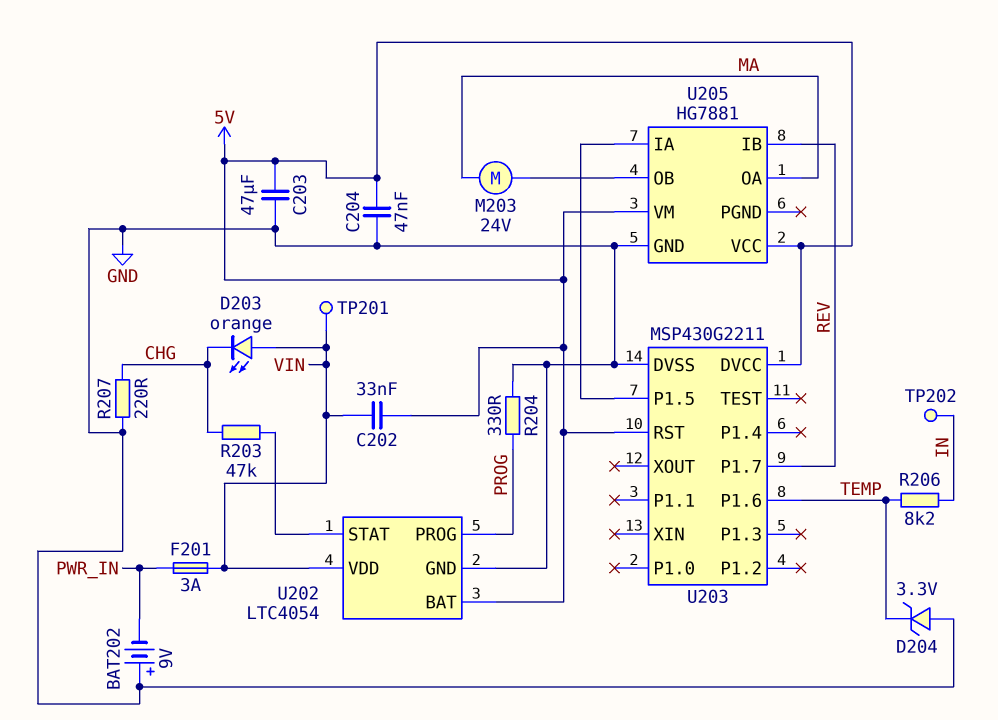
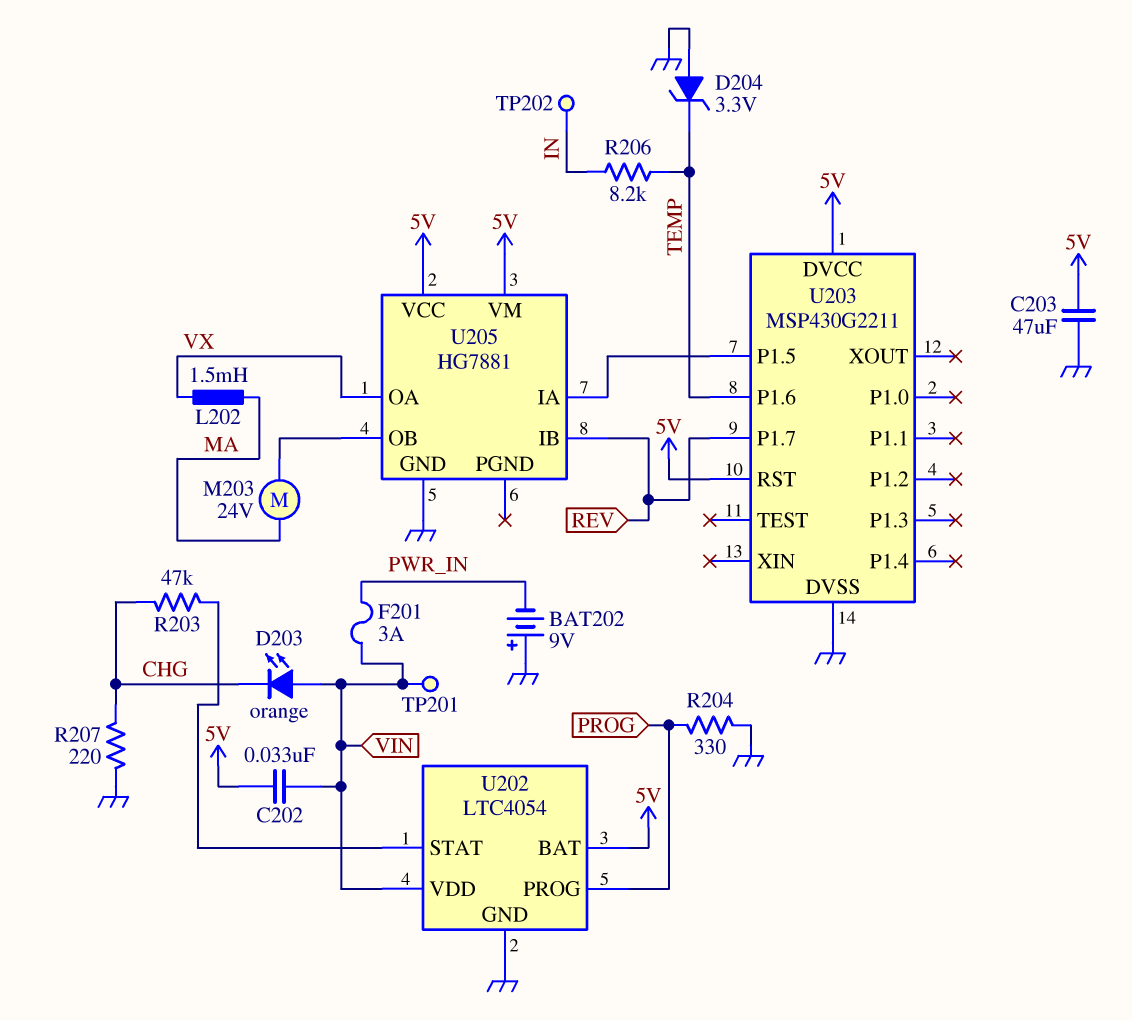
C204: 47nF (5V, GND) -> none
L202: none -> 1.5mH (MA, VX)
U205 pin OA: MA -> VX

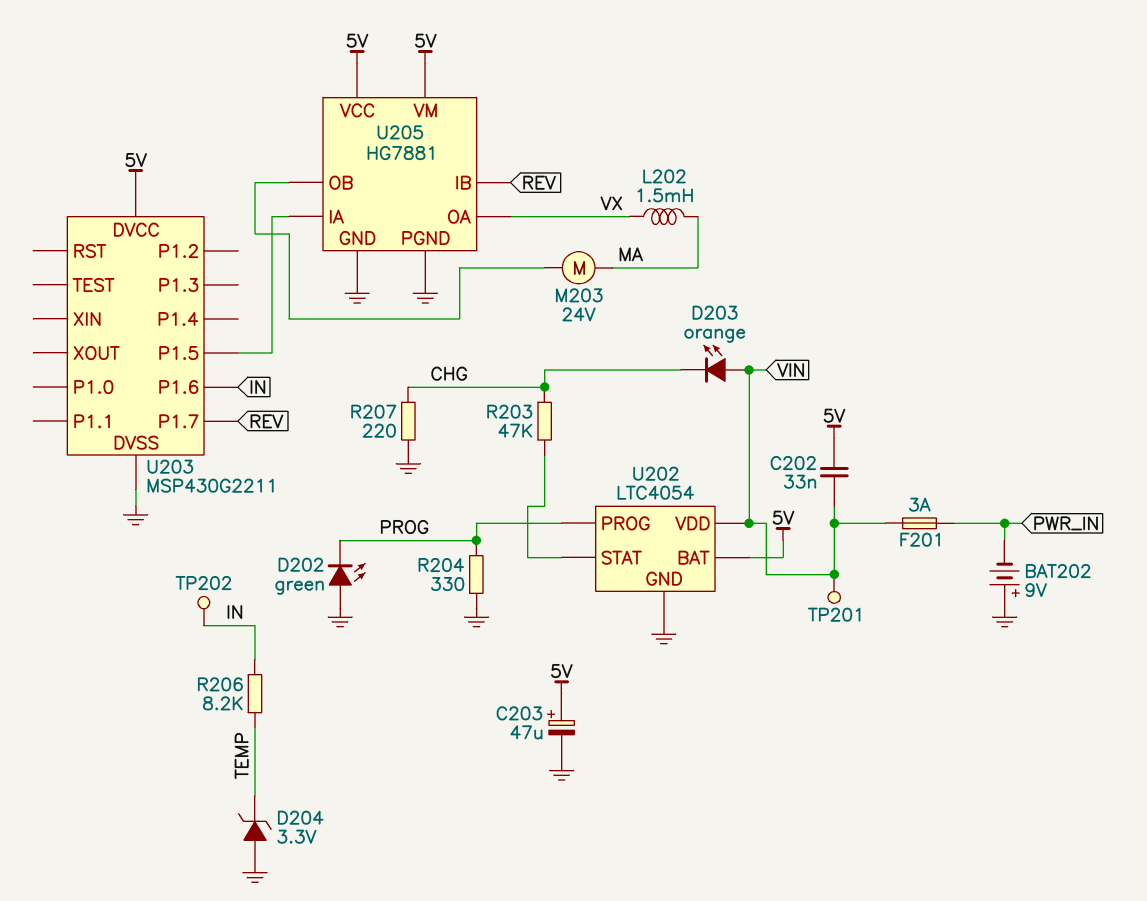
C203: 47uF (5V, GND) -> 47uF (plus 5V, minus GND)
D202: none -> LED green (A GND, K PROG)
U203 pin P1.6: TEMP -> IN
U203 pin RST: 5V -> none
U205 pin PGND: none -> GND

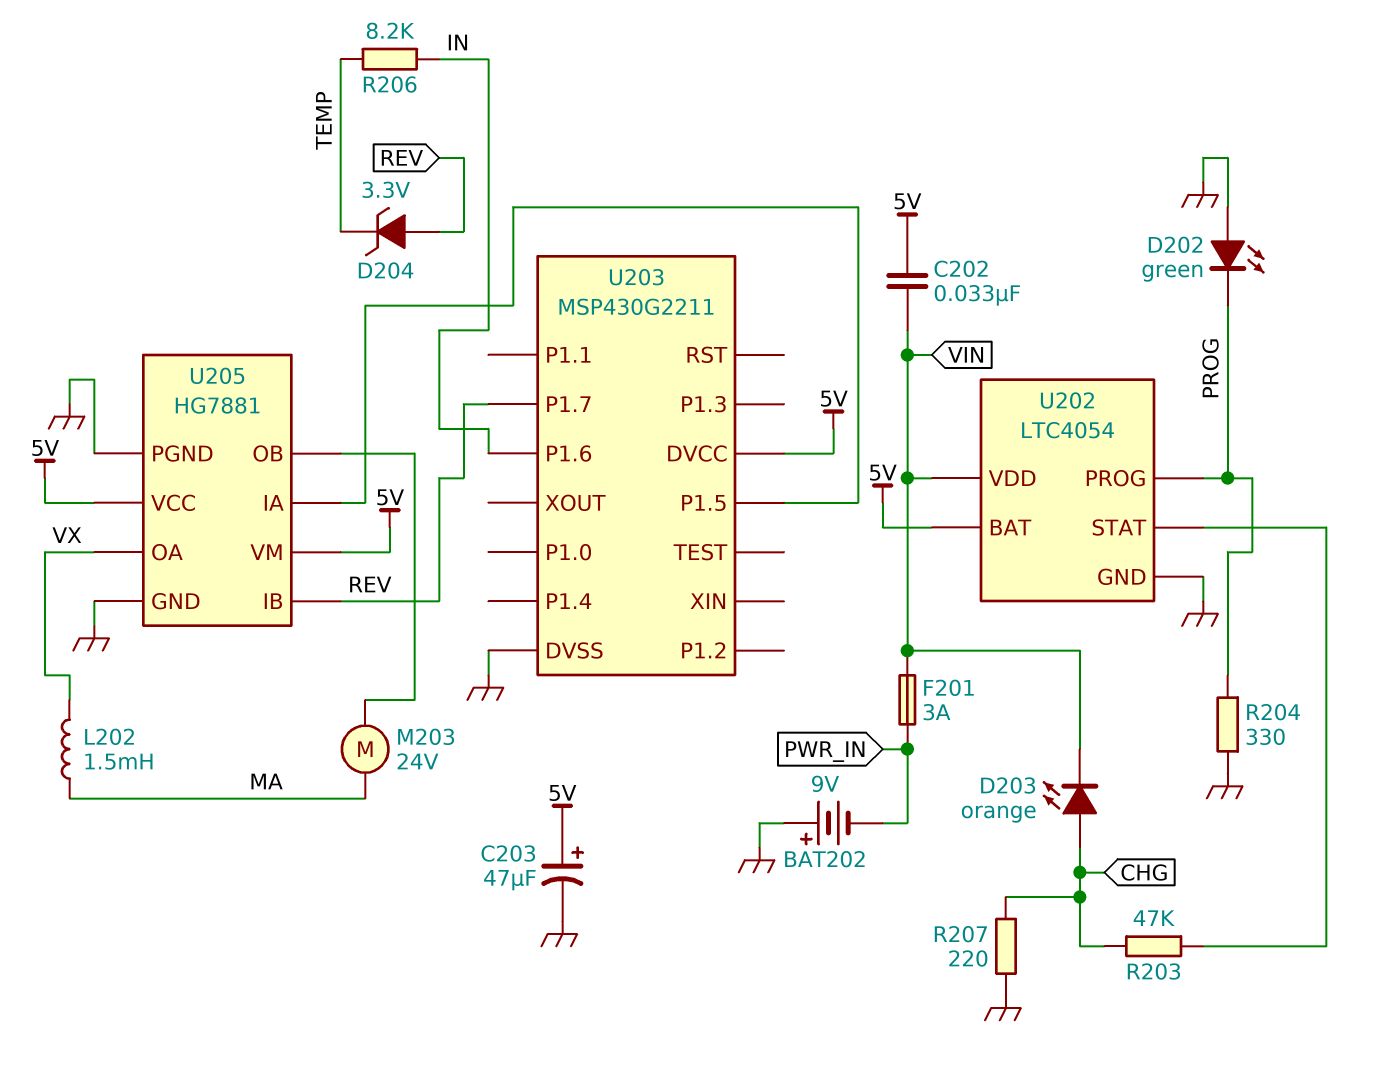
D203: LED orange (A VIN, K CHG) -> LED orange (A CHG, K VIN)
D204: zener 3.3V (A GND, K TEMP) -> zener 3.3V (A REV, K TEMP)
TP201: test point (VIN) -> none
TP202: test point (IN) -> none

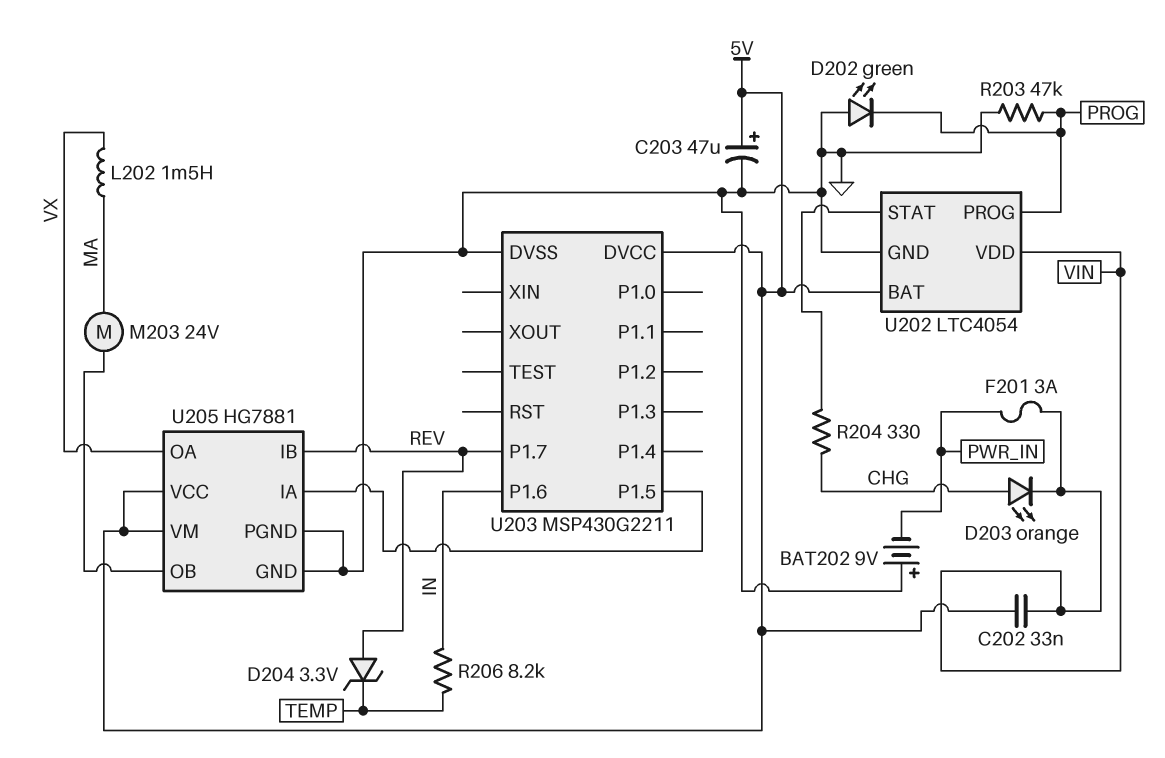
R203: 47k (CHG, U202/STAT) -> 47k (GND, PROG)
R204: 330 (GND, PROG) -> 330 (CHG, U202/STAT)
R207: 220 (CHG, GND) -> none

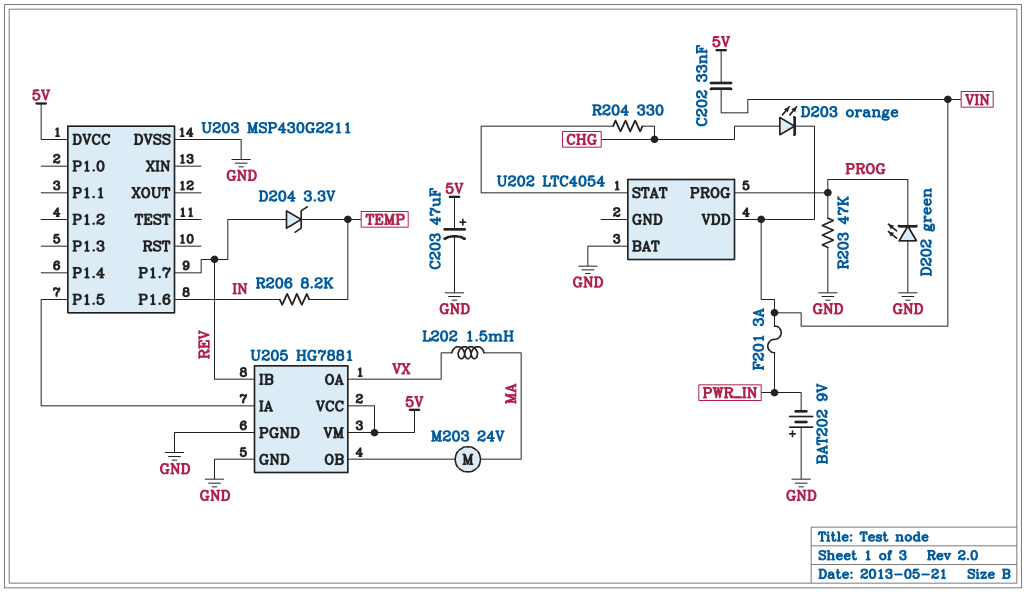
U202 pin BAT: 5V -> GND
U202 pin GND: GND -> none

